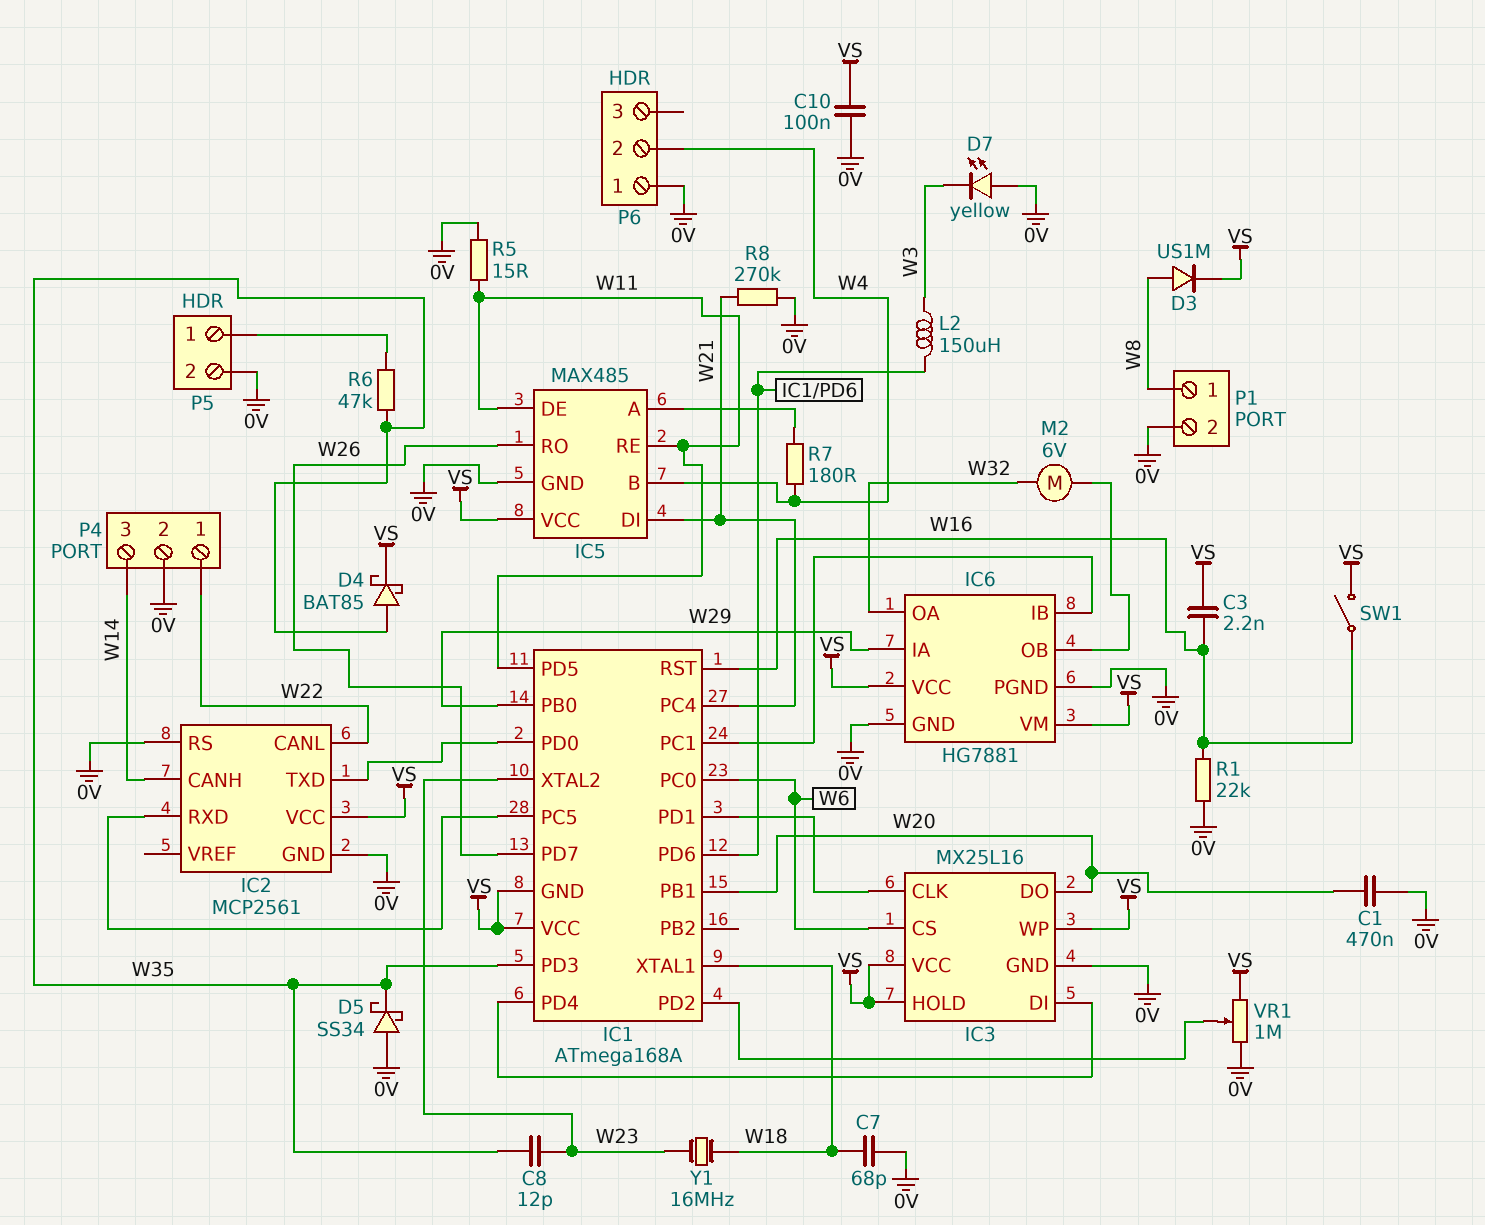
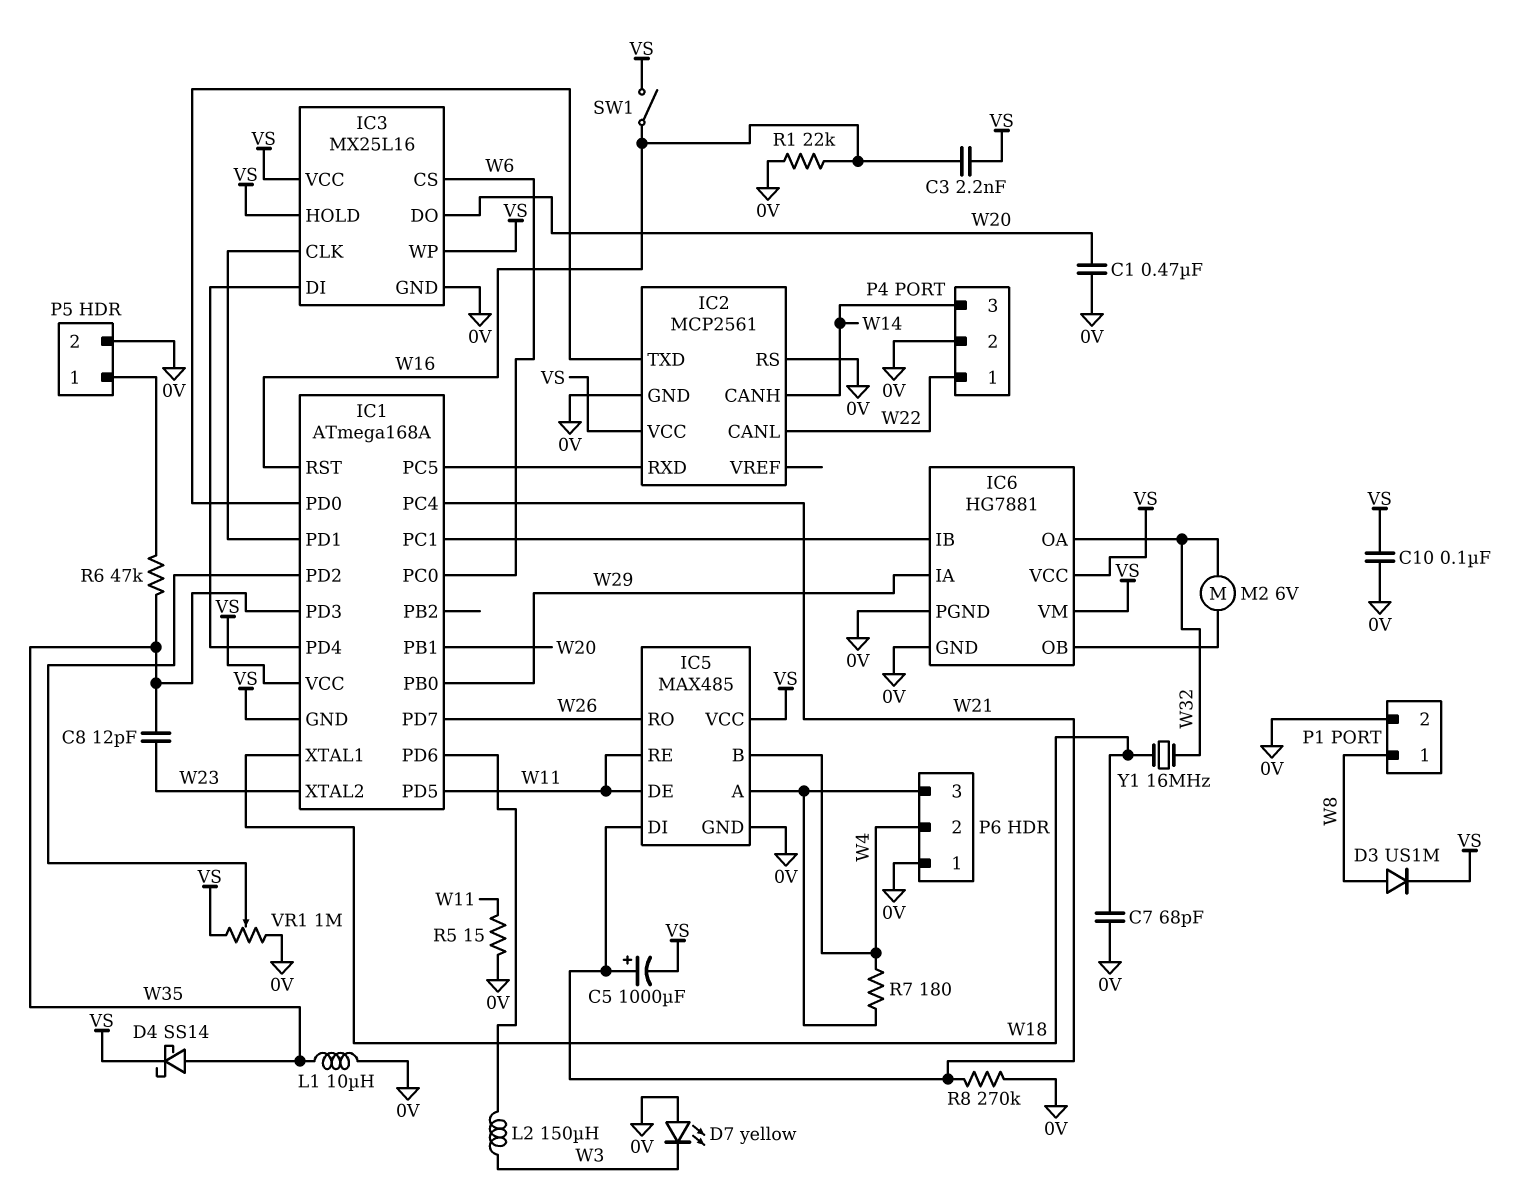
C5: none -> 1000uF (plus W21, minus VS)
D4: schottky BAT85 (A W35, K VS) -> schottky SS14 (A W35, K VS)
D5: schottky SS34 (A 0V, K W35) -> none
L1: none -> 10uH (0V, W35)
P6 pin 3: none -> IC5/A
Y1: 16MHz (W18, W23) -> 16MHz (W18, W32)

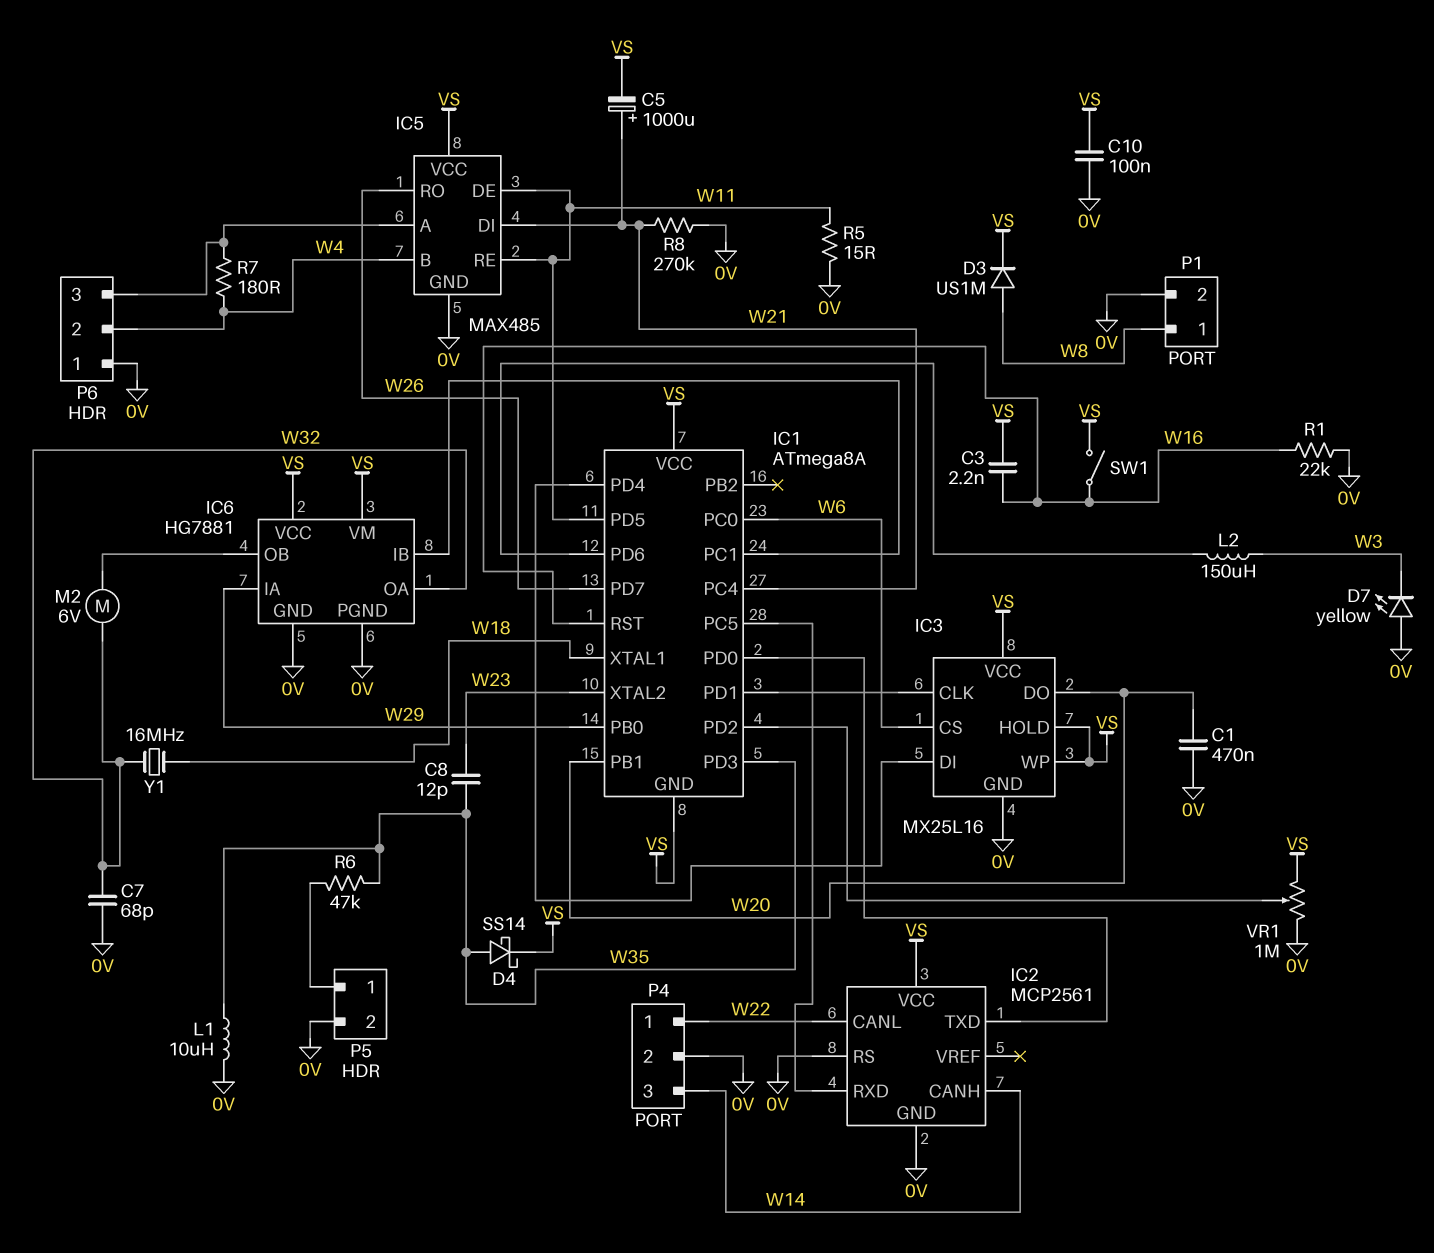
C7: 68pF (0V, W18) -> 68pF (0V, W32)
IC1: ATmega168A -> ATmega8A

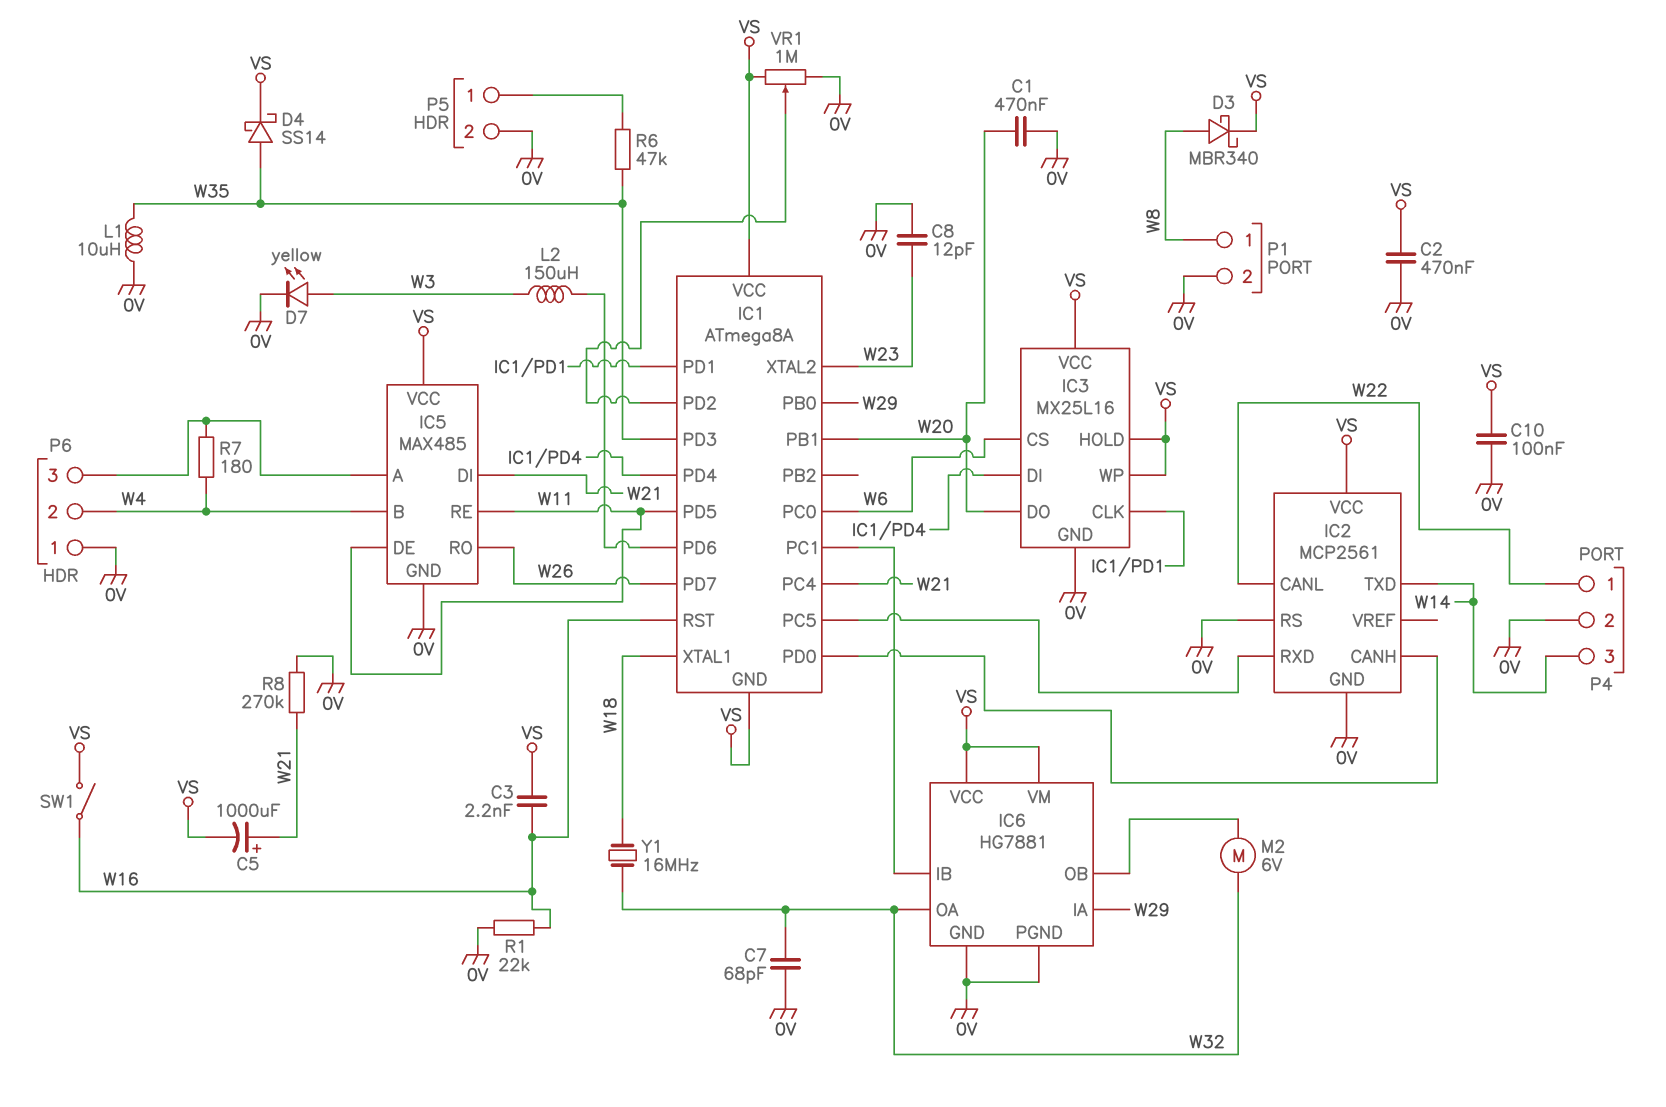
C2: none -> 470nF (0V, VS)
C8: 12pF (W23, W35) -> 12pF (0V, W23)
D3: diode US1M (A W8, K VS) -> schottky MBR340 (A W8, K VS)
D7: LED yellow (A 0V, K W3) -> LED yellow (A W3, K 0V)
IC2 pin CANH: W14 -> IC1/PD0
IC2 pin TXD: IC1/PD0 -> W14
R5: 15 (0V, W11) -> none

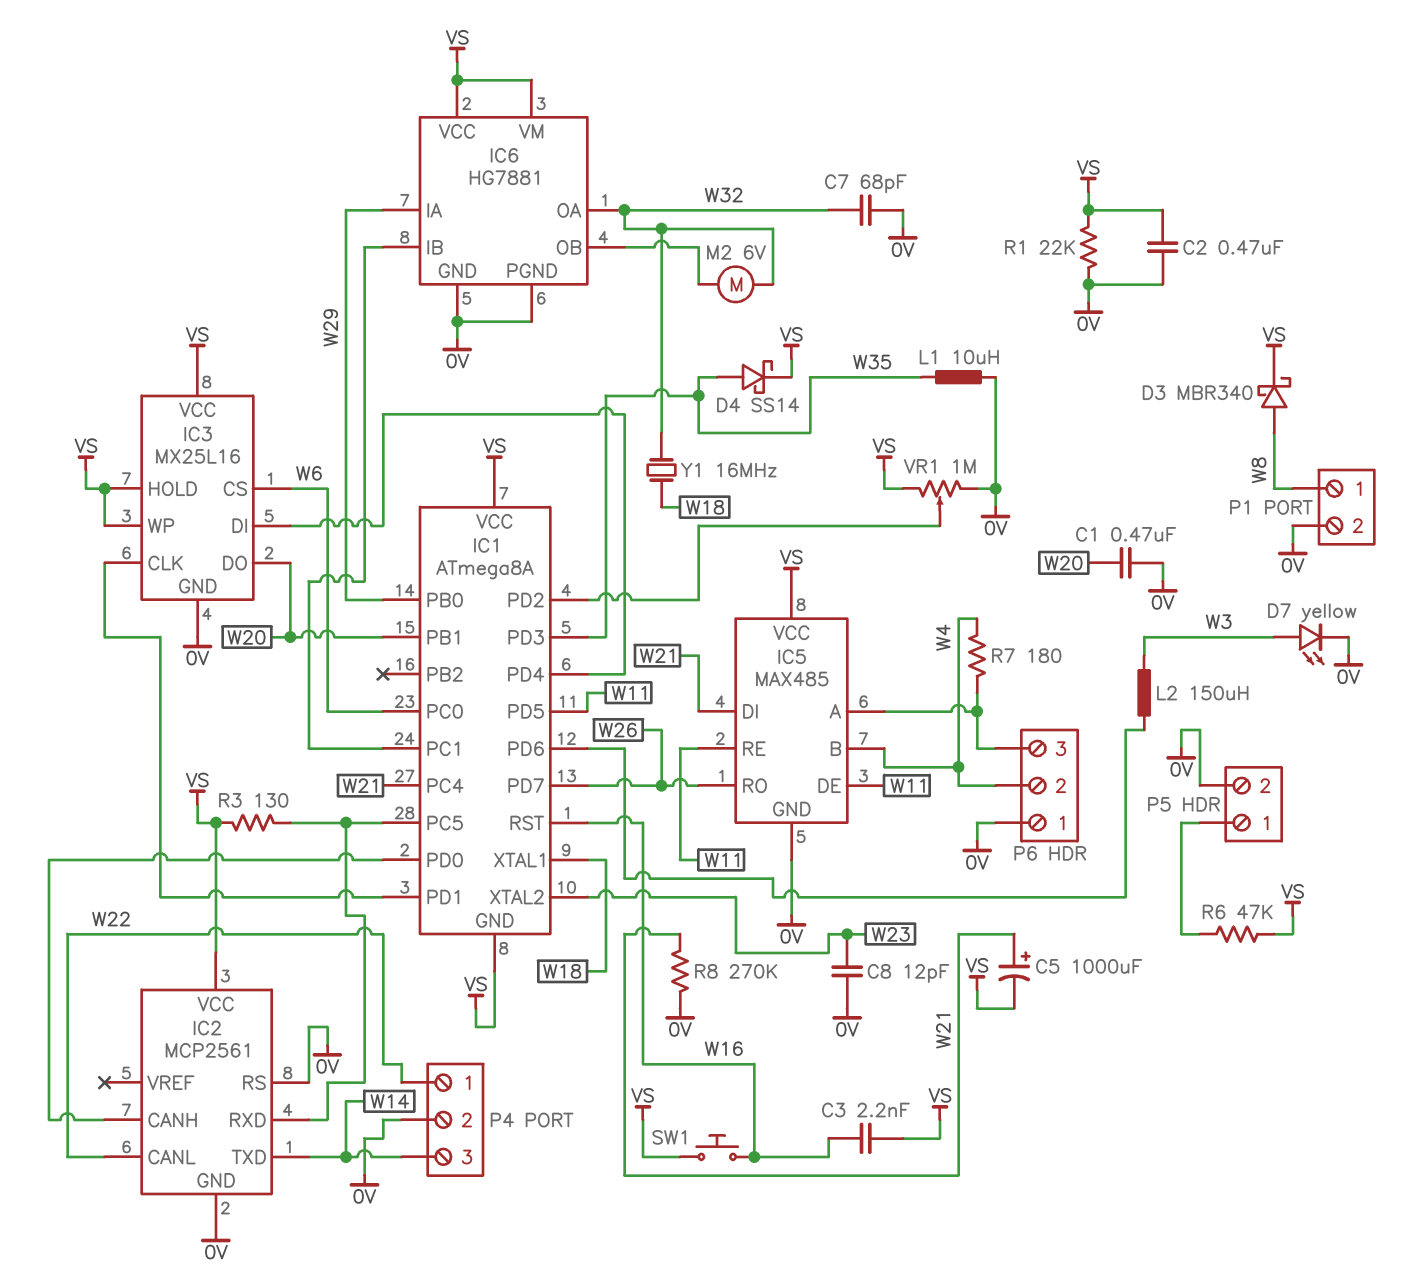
C10: 100nF (0V, VS) -> none
R1: 22k (0V, W16) -> 22k (0V, VS)
R3: none -> 130 (IC1/PC5, VS)
R6: 47k (P5/1, W35) -> 47k (P5/1, VS)
SW1: switch (VS, W16) -> button (VS, W16)

